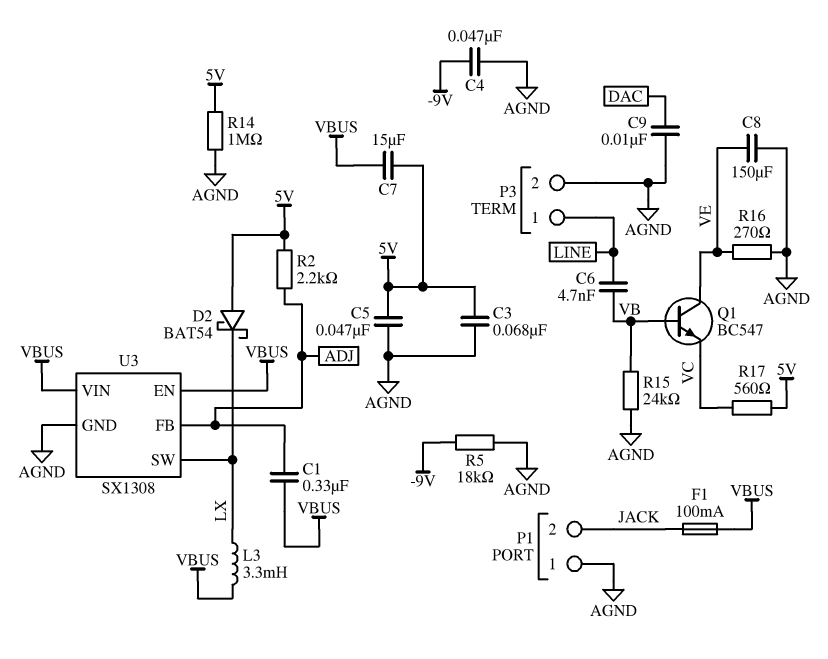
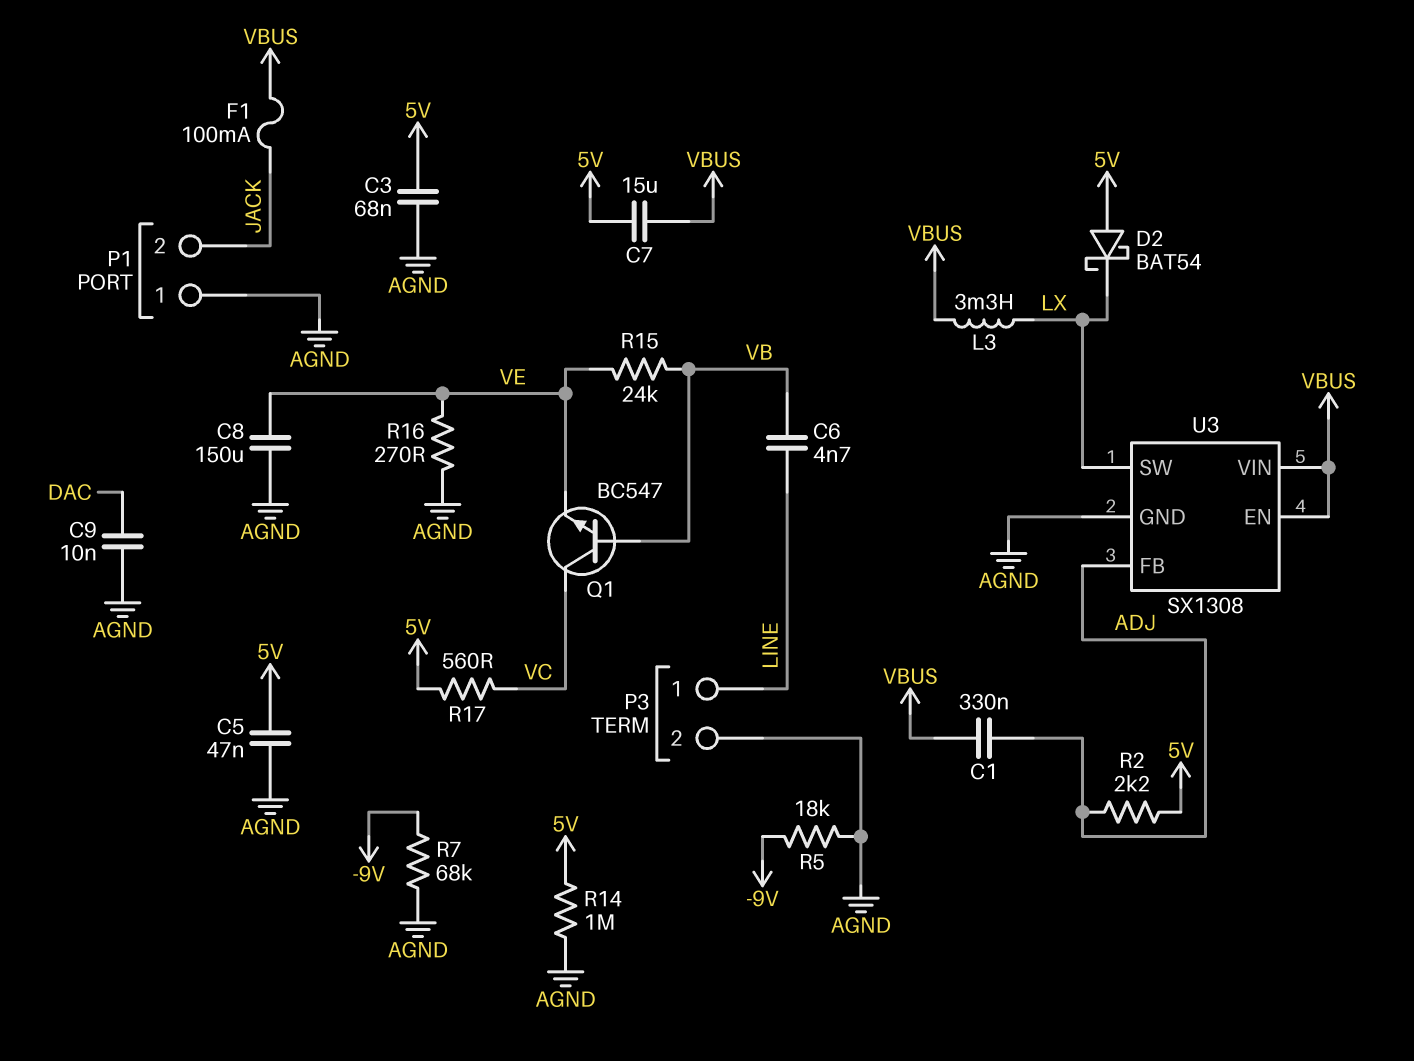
C4: 47nF (-9V, AGND) -> none
Q1: NPN BC547 (B VB, C VE, E VC) -> NPN BC547 (B VB, C VC, E VE)
R7: none -> 68k (-9V, AGND)
R15: 24k (AGND, VB) -> 24k (VB, VE)

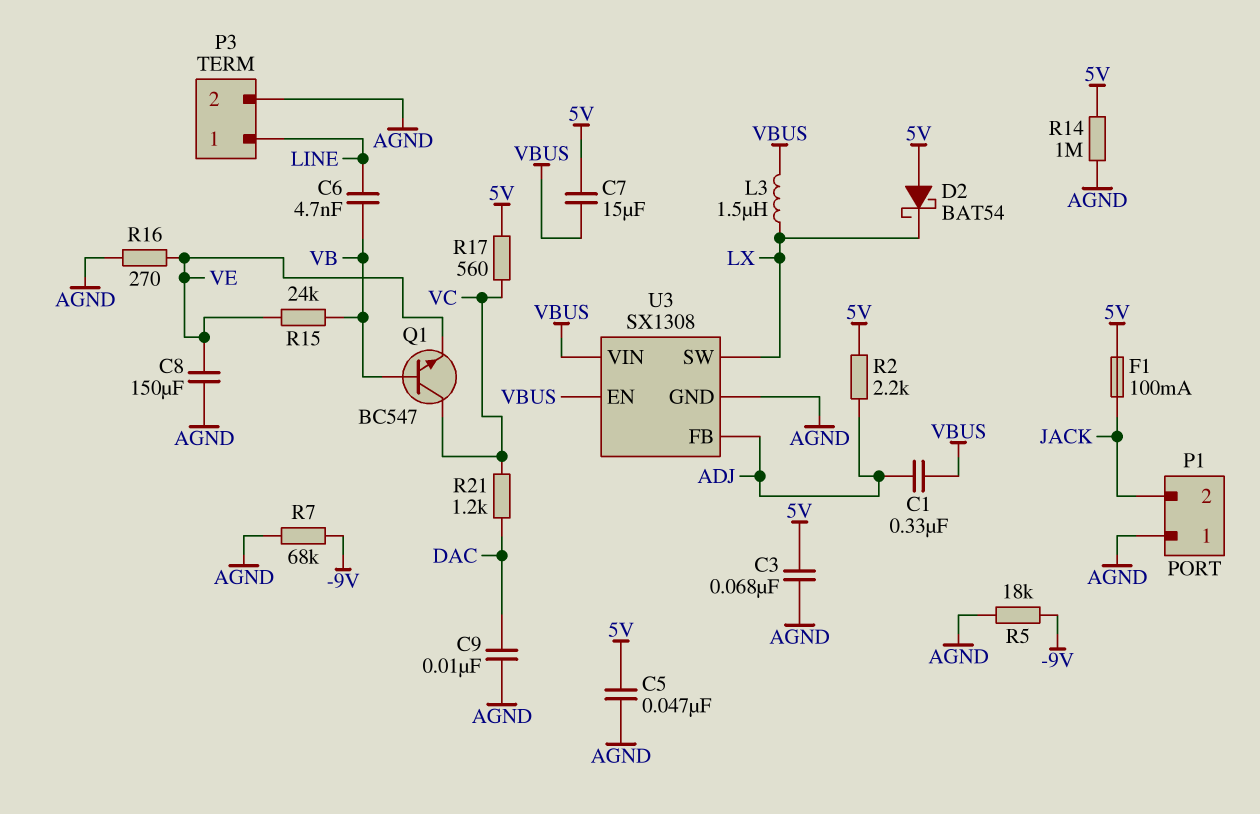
F1: 100mA (JACK, VBUS) -> 100mA (5V, JACK)
L3: 3.3mH (LX, VBUS) -> 1.5uH (LX, VBUS)
R21: none -> 1.2k (DAC, VC)

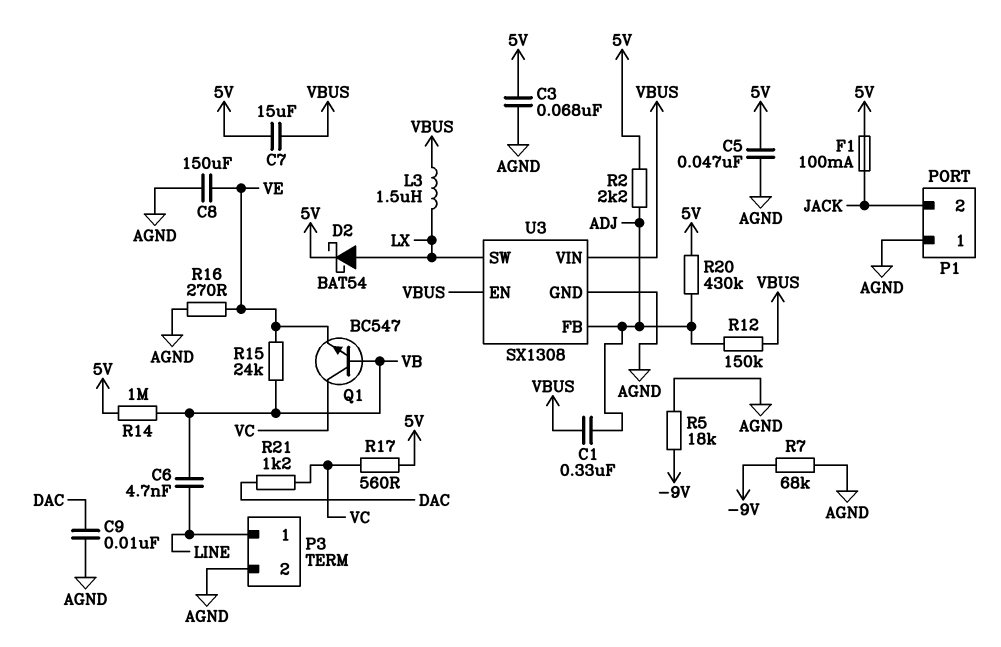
D2: schottky BAT54 (A 5V, K LX) -> schottky BAT54 (A LX, K 5V)
R12: none -> 150k (ADJ, VBUS)
R14: 1M (5V, AGND) -> 1M (5V, VB)
R20: none -> 430k (5V, ADJ)

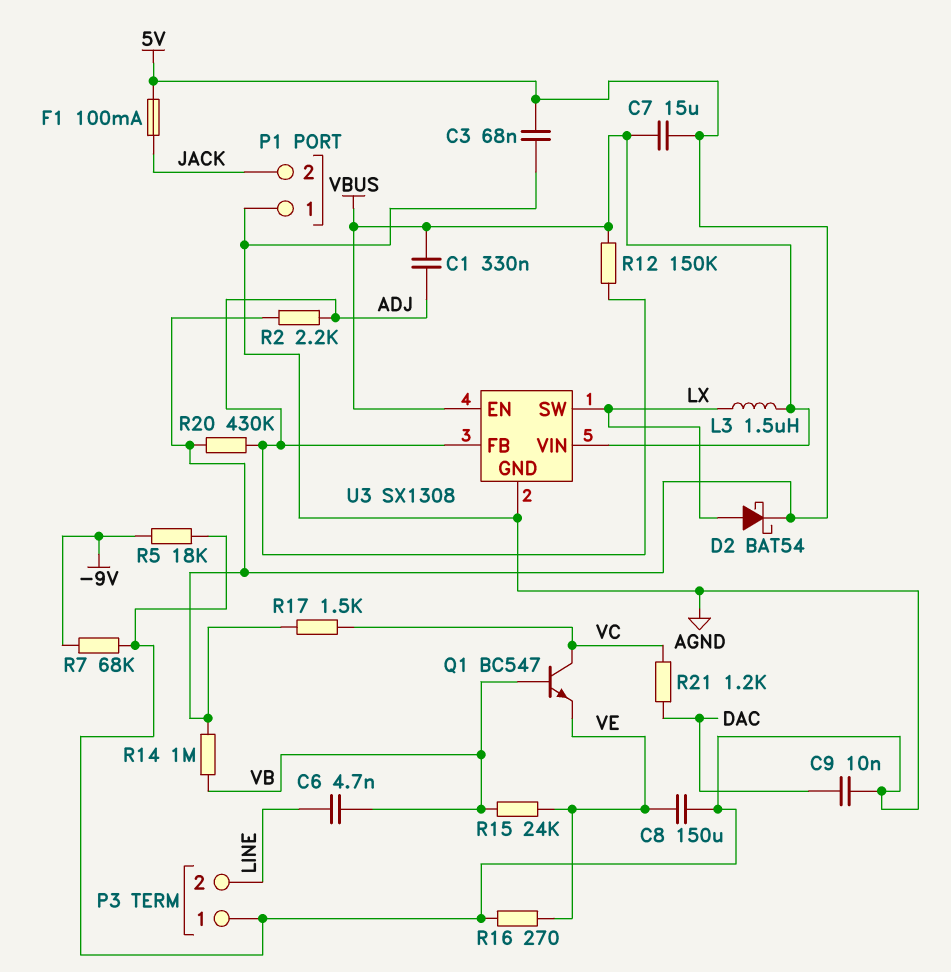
C5: 47nF (5V, AGND) -> none
P3 pin 1: LINE -> AGND
P3 pin 2: AGND -> LINE
R17: 560 (5V, VC) -> 1.5k (5V, VC)

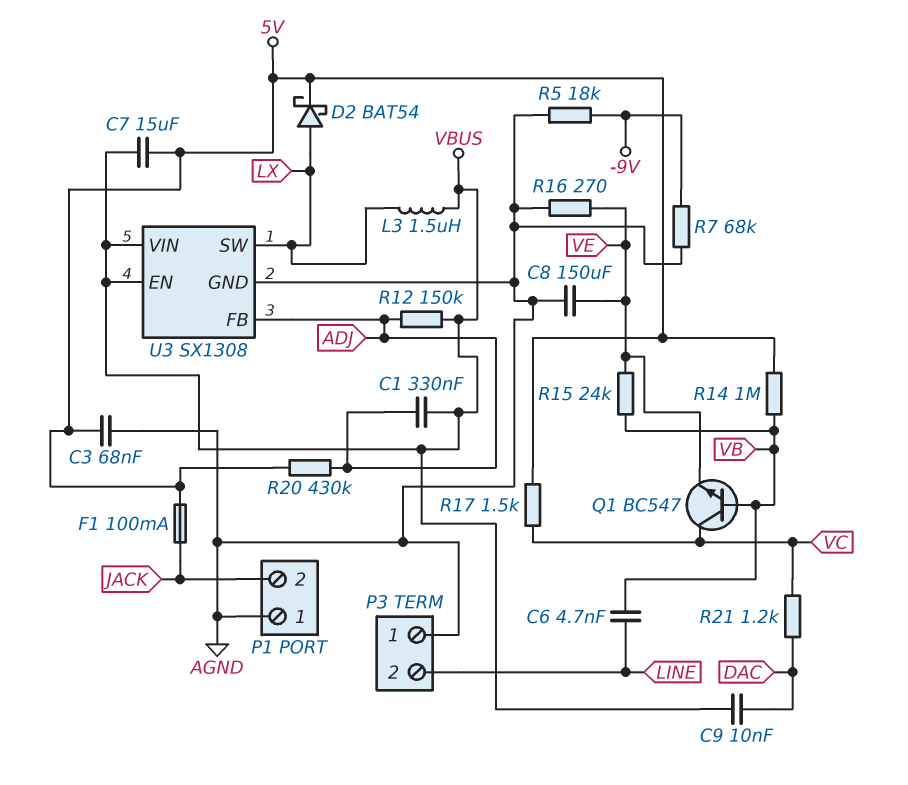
C9: 10nF (AGND, DAC) -> 10nF (DAC, VBUS)
R2: 2.2k (5V, ADJ) -> none

